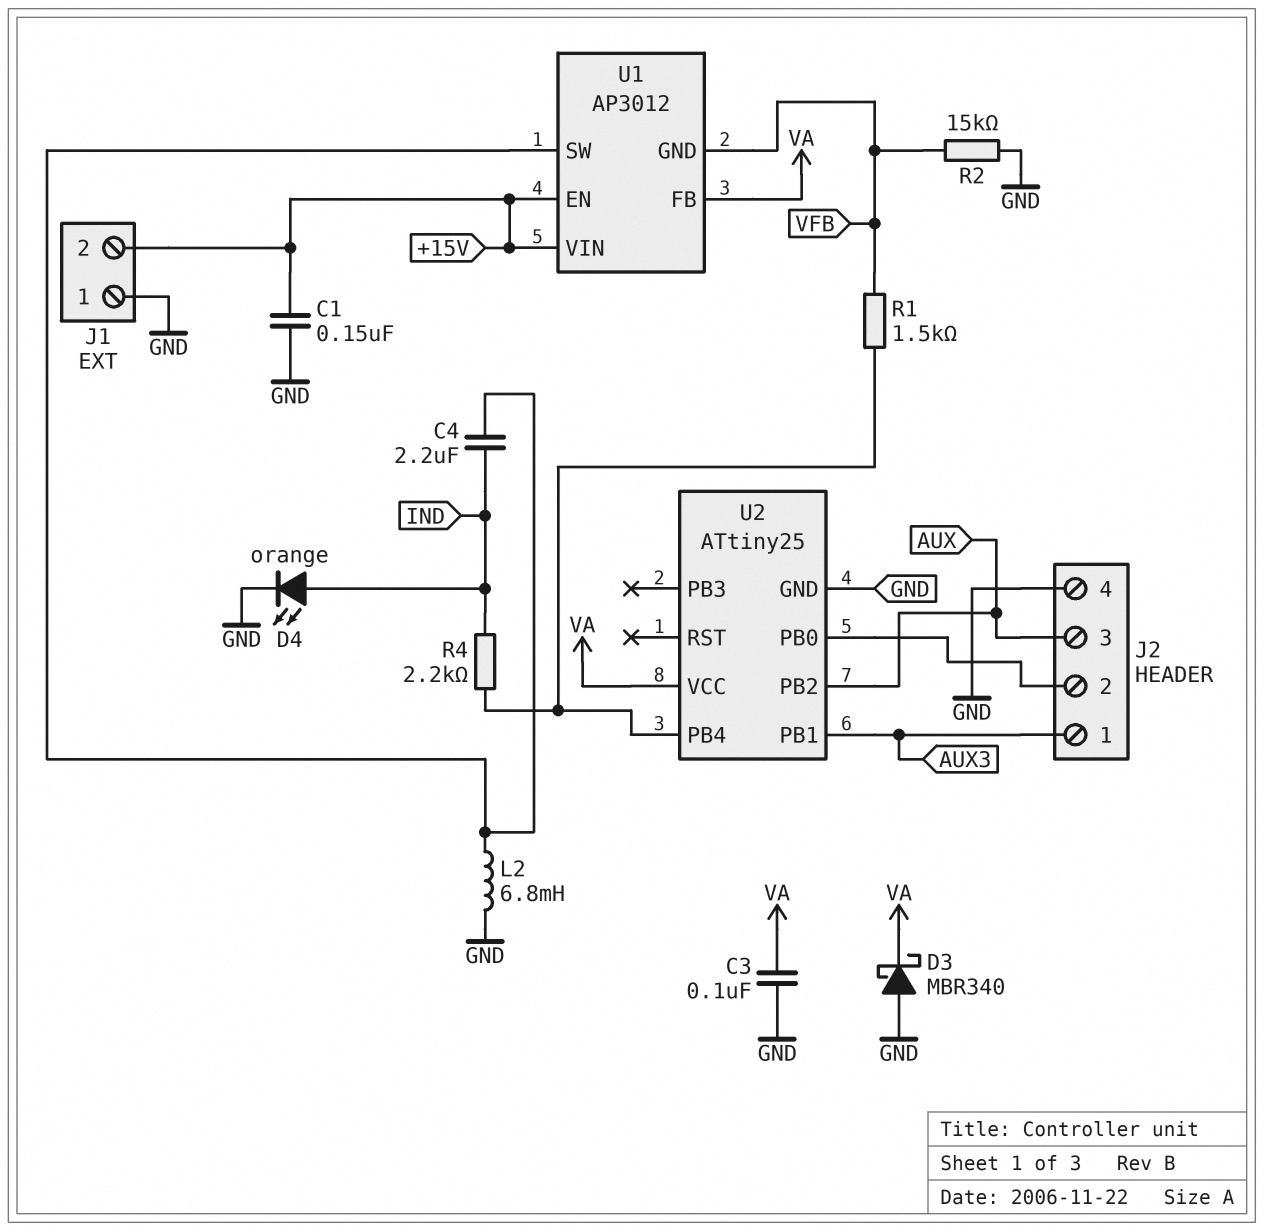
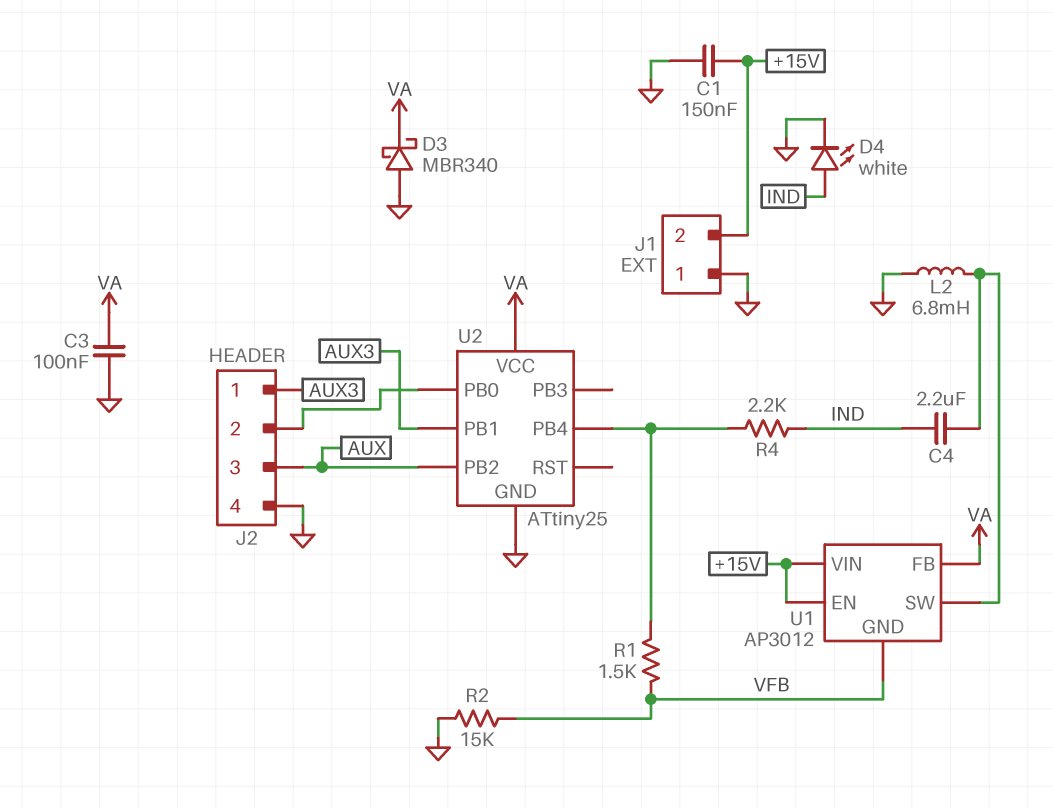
D4: LED orange (A IND, K GND) -> LED white (A IND, K GND)

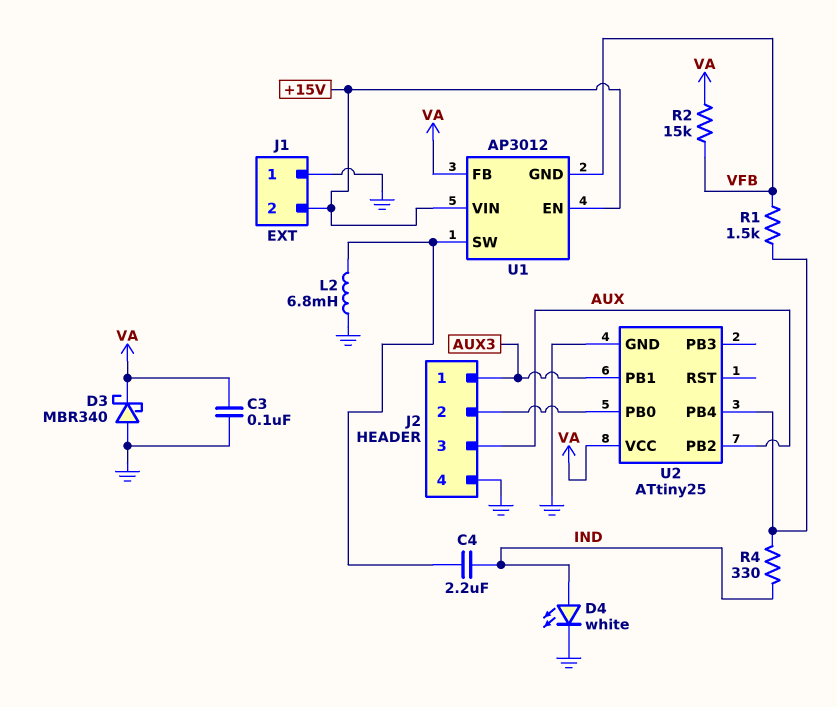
C1: 150nF (+15V, GND) -> none
R2: 15k (GND, VFB) -> 15k (VA, VFB)
R4: 2.2k (IND, U2/PB4) -> 330 (IND, U2/PB4)

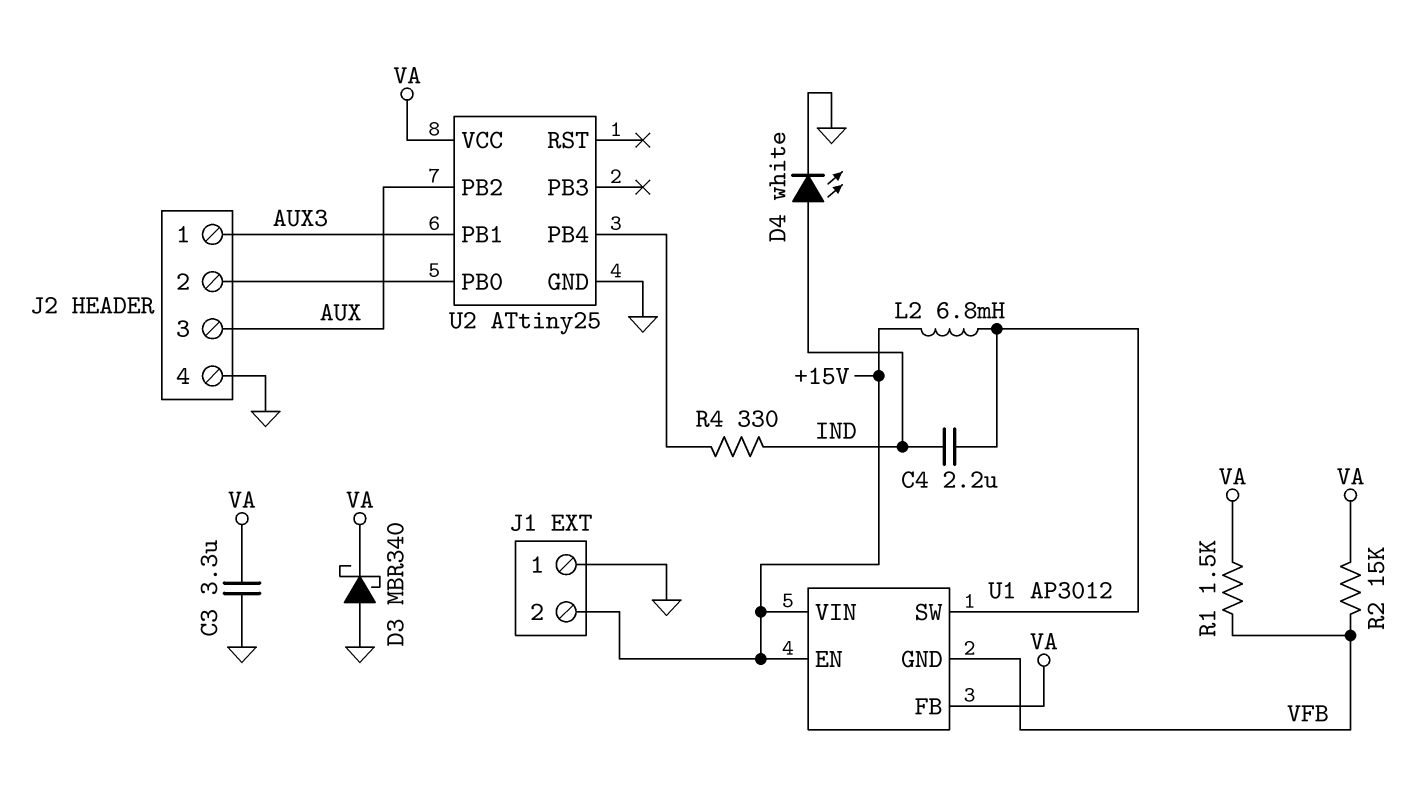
C3: 100nF (GND, VA) -> 3.3uF (GND, VA)
L2: 6.8mH (GND, U1/SW) -> 6.8mH (+15V, U1/SW)
R1: 1.5k (U2/PB4, VFB) -> 1.5k (VA, VFB)

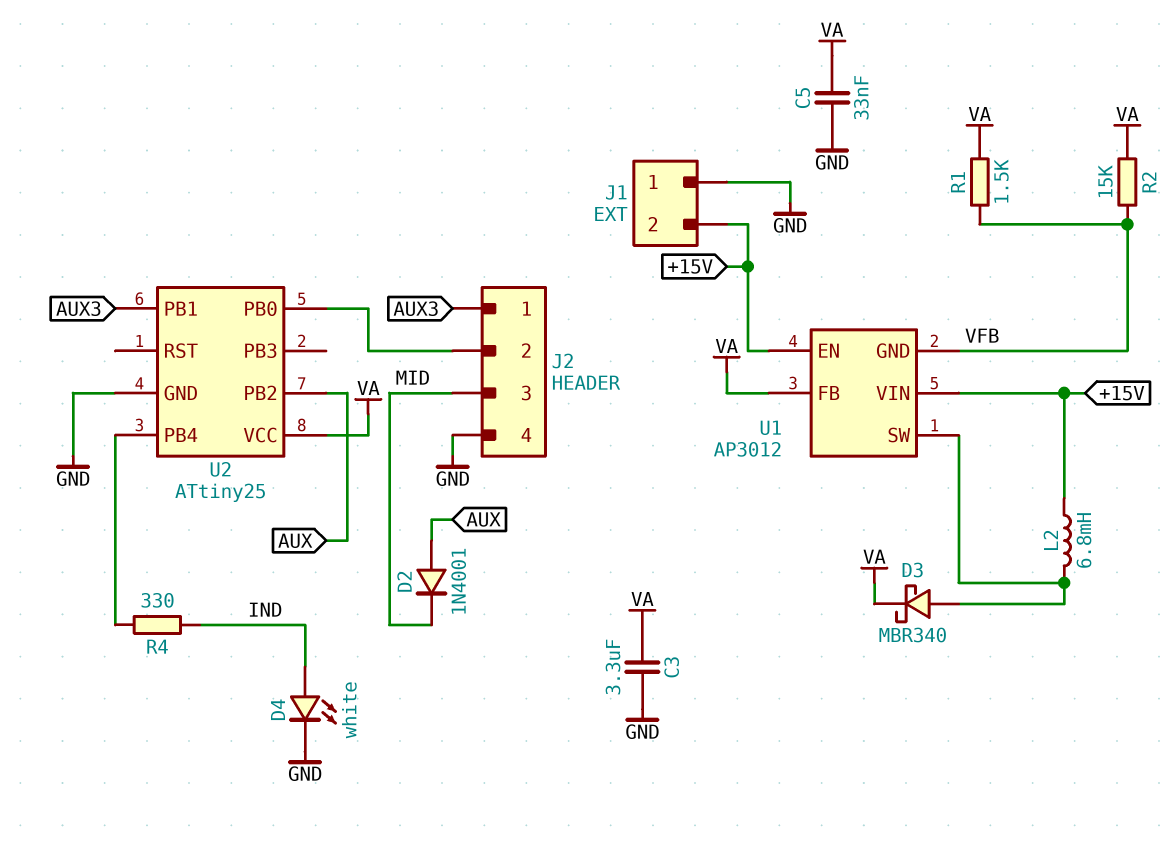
C4: 2.2uF (IND, U1/SW) -> none
C5: none -> 33nF (GND, VA)
D2: none -> diode 1N4001 (A AUX, K MID)
D3: schottky MBR340 (A GND, K VA) -> schottky MBR340 (A U1/SW, K VA)
J2 pin 3: AUX -> MID

